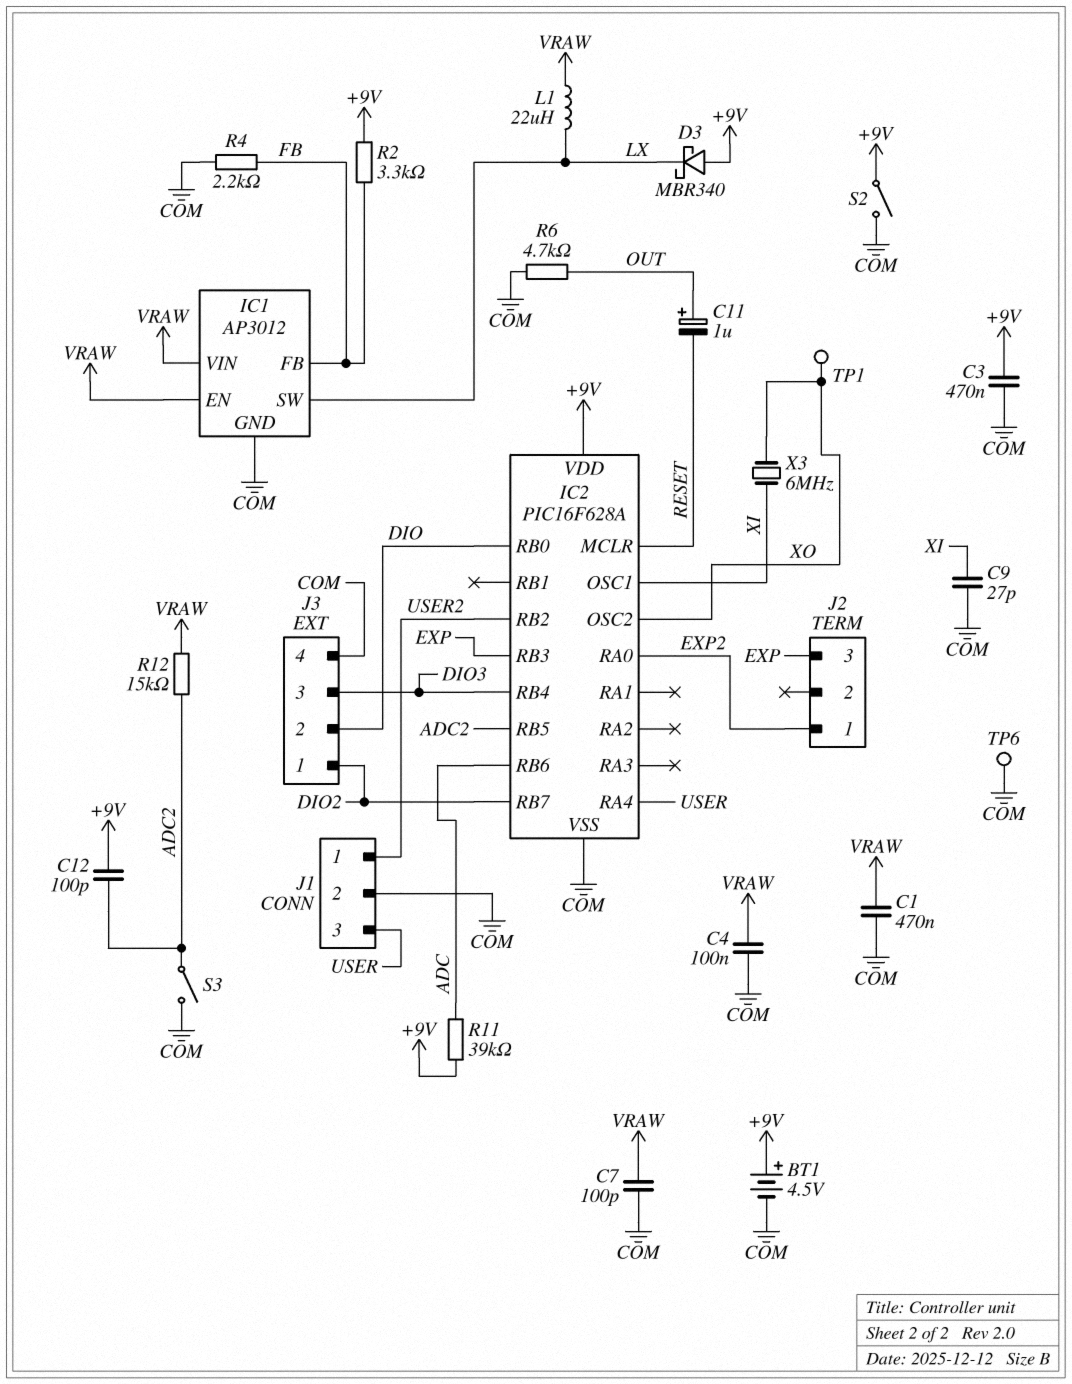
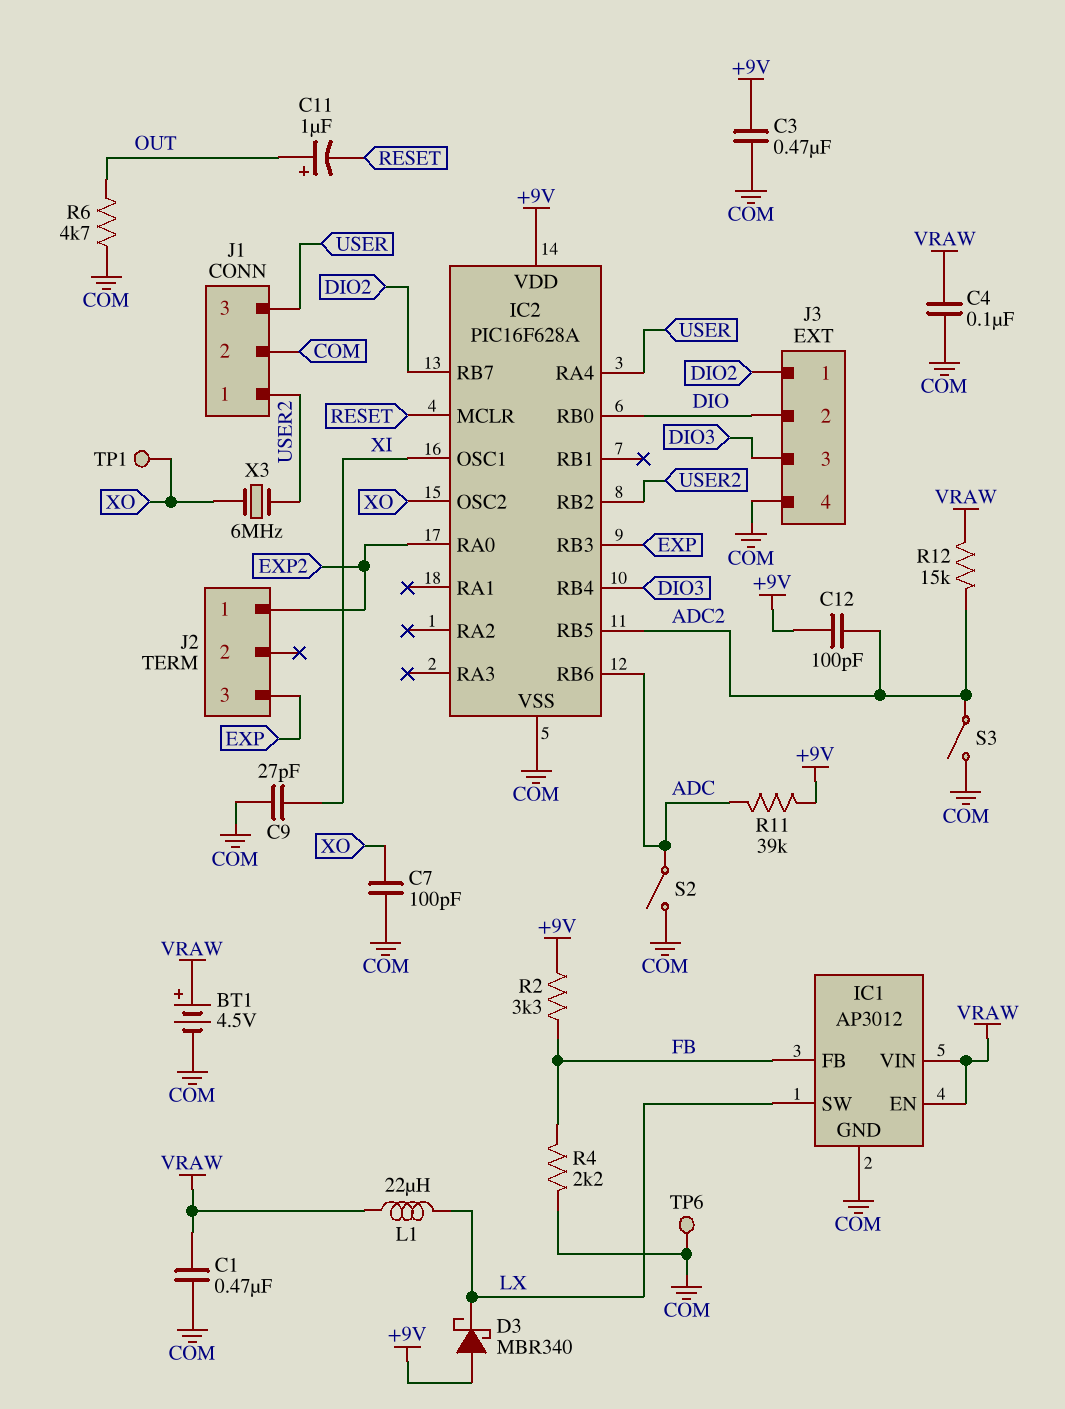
BT1: 4.5V (plus +9V, minus COM) -> 4.5V (plus VRAW, minus COM)
C7: 100pF (COM, VRAW) -> 100pF (COM, XO)
S2: switch (+9V, COM) -> switch (ADC, COM)
X3: 6MHz (XI, XO) -> 6MHz (USER2, XO)

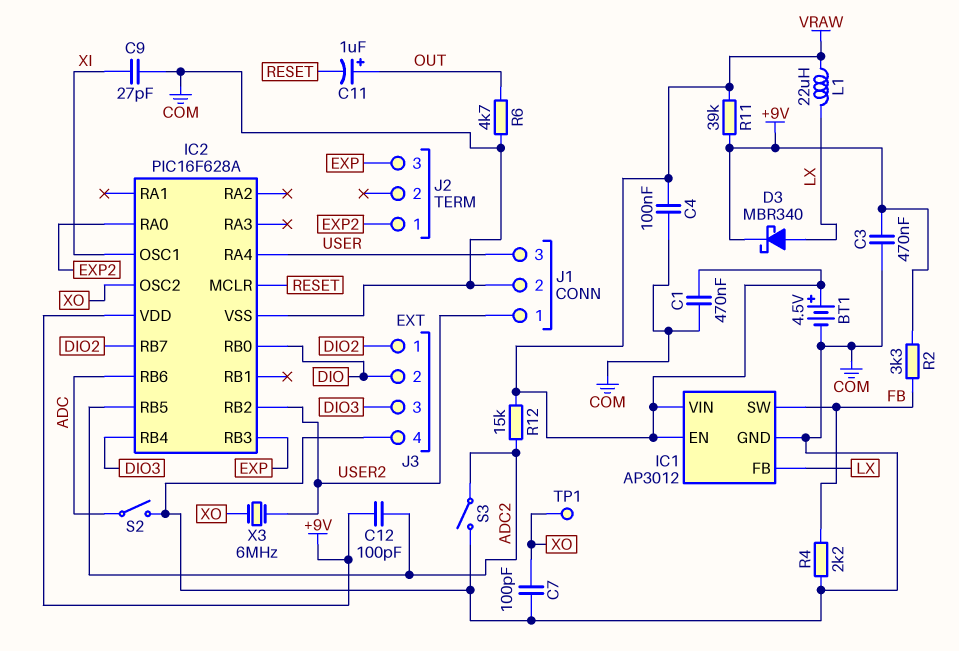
D3: schottky MBR340 (A +9V, K LX) -> schottky MBR340 (A LX, K +9V)
IC1 pin FB: FB -> LX
IC1 pin SW: LX -> FB
R11: 39k (+9V, ADC) -> 39k (+9V, VRAW)
TP6: test point (COM) -> none

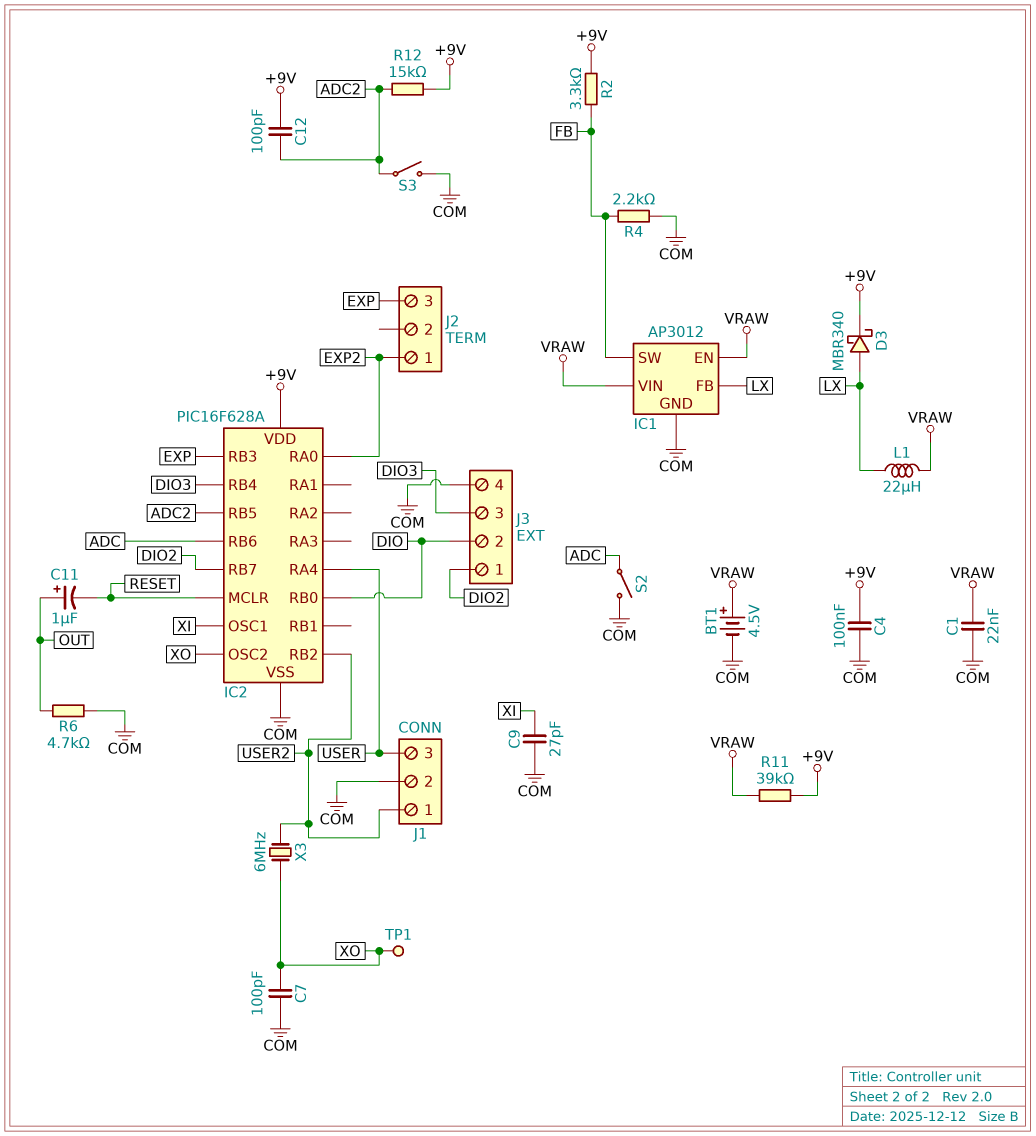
C1: 470nF (COM, VRAW) -> 22nF (COM, VRAW)
C3: 470nF (+9V, COM) -> none
C4: 100nF (COM, VRAW) -> 100nF (+9V, COM)
R12: 15k (ADC2, VRAW) -> 15k (+9V, ADC2)

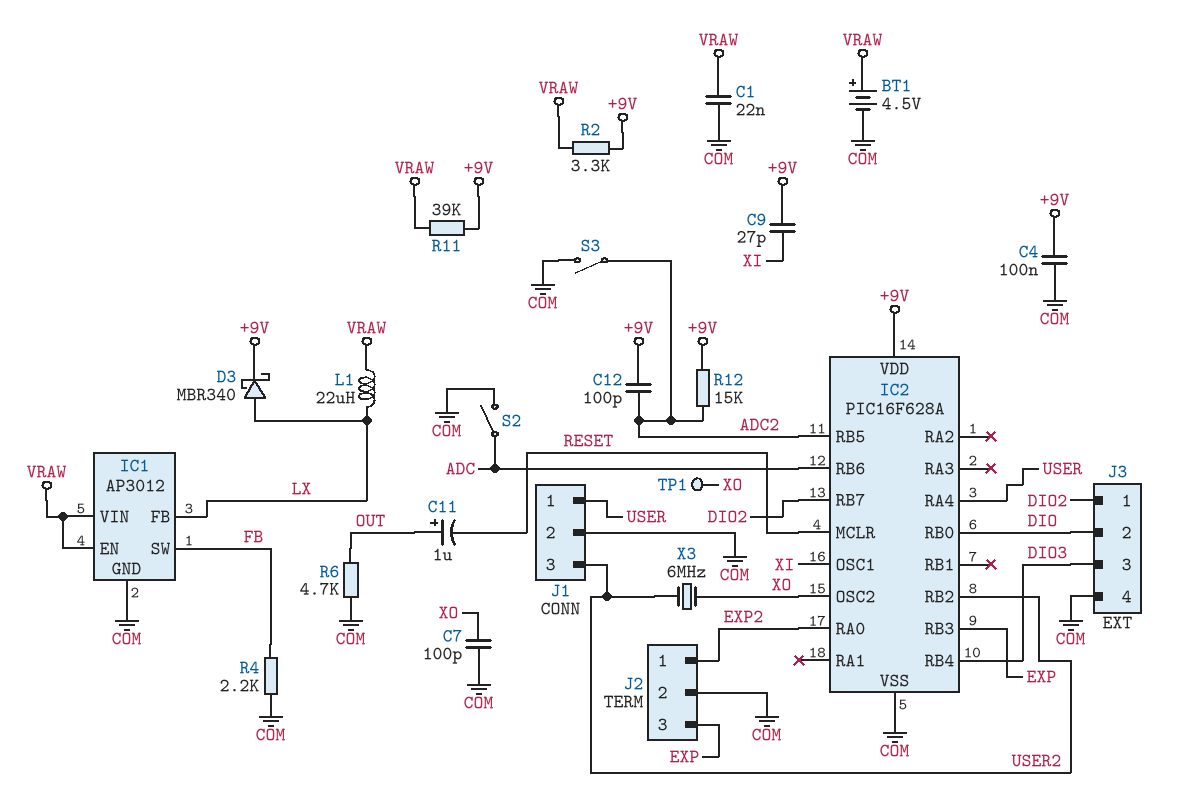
C9: 27pF (COM, XI) -> 27pF (+9V, XI)
J1 pin 1: USER2 -> USER
J1 pin 3: USER -> USER2
J2 pin 2: none -> COM
R2: 3.3k (+9V, FB) -> 3.3k (+9V, VRAW)

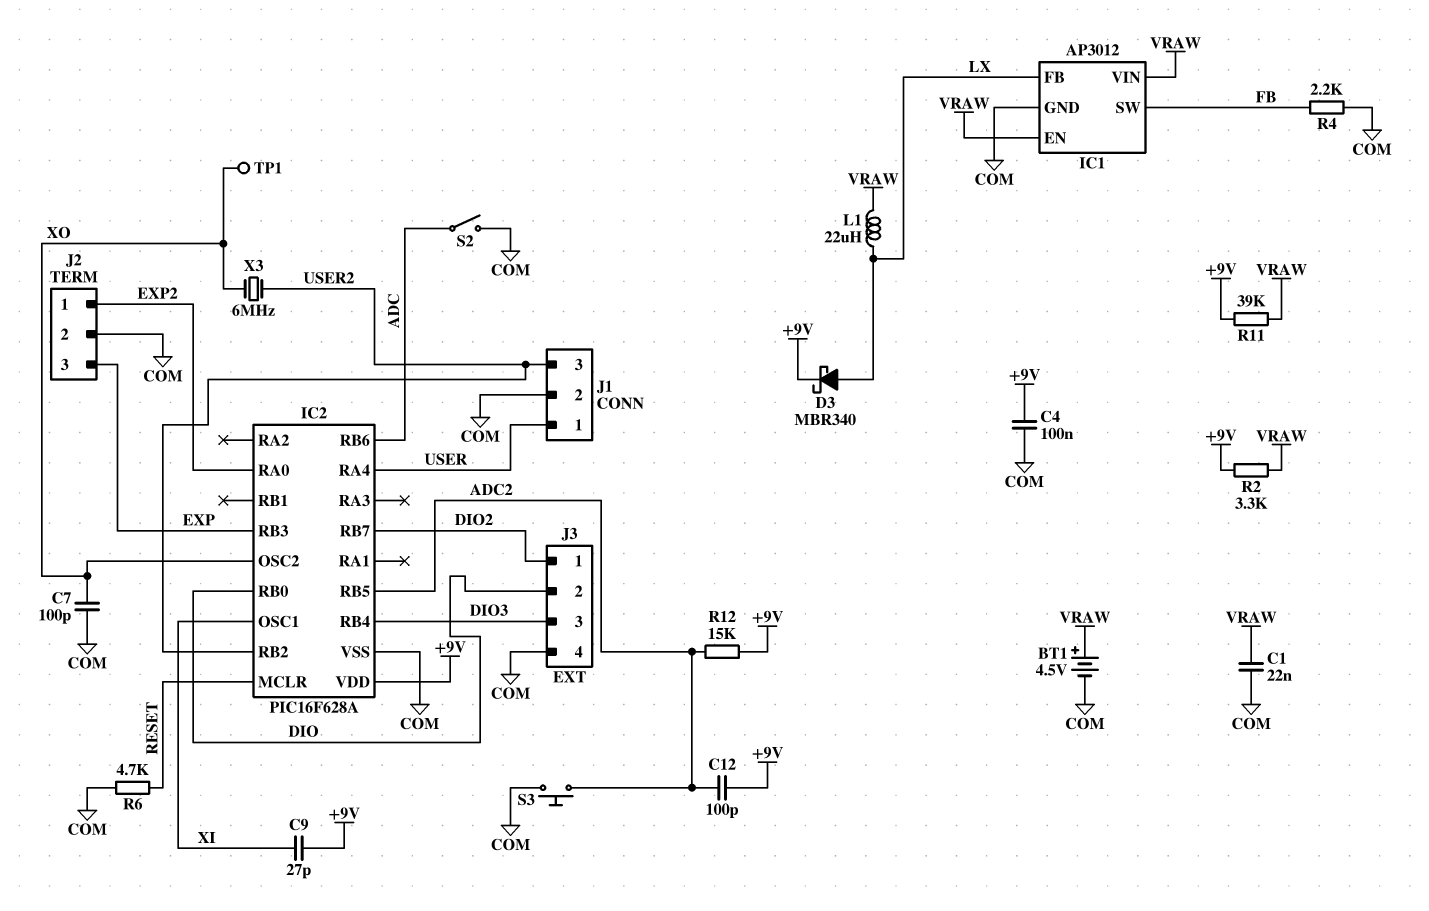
C11: 1uF (plus OUT, minus RESET) -> none
R6: 4.7k (COM, OUT) -> 4.7k (COM, RESET)
S3: switch (ADC2, COM) -> button (ADC2, COM)

